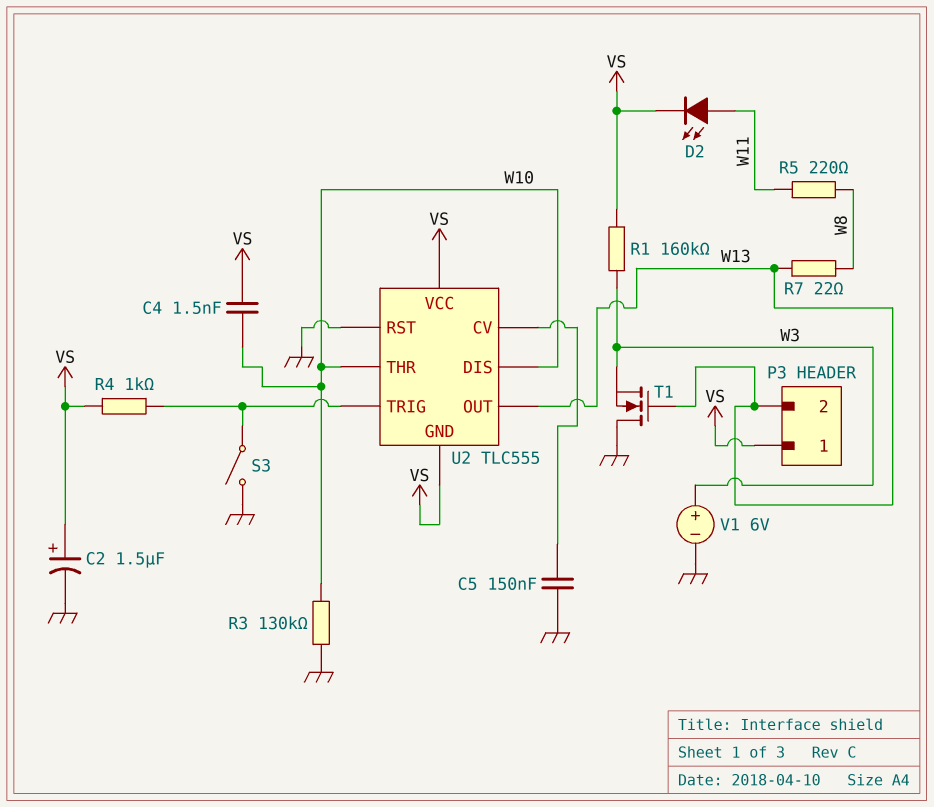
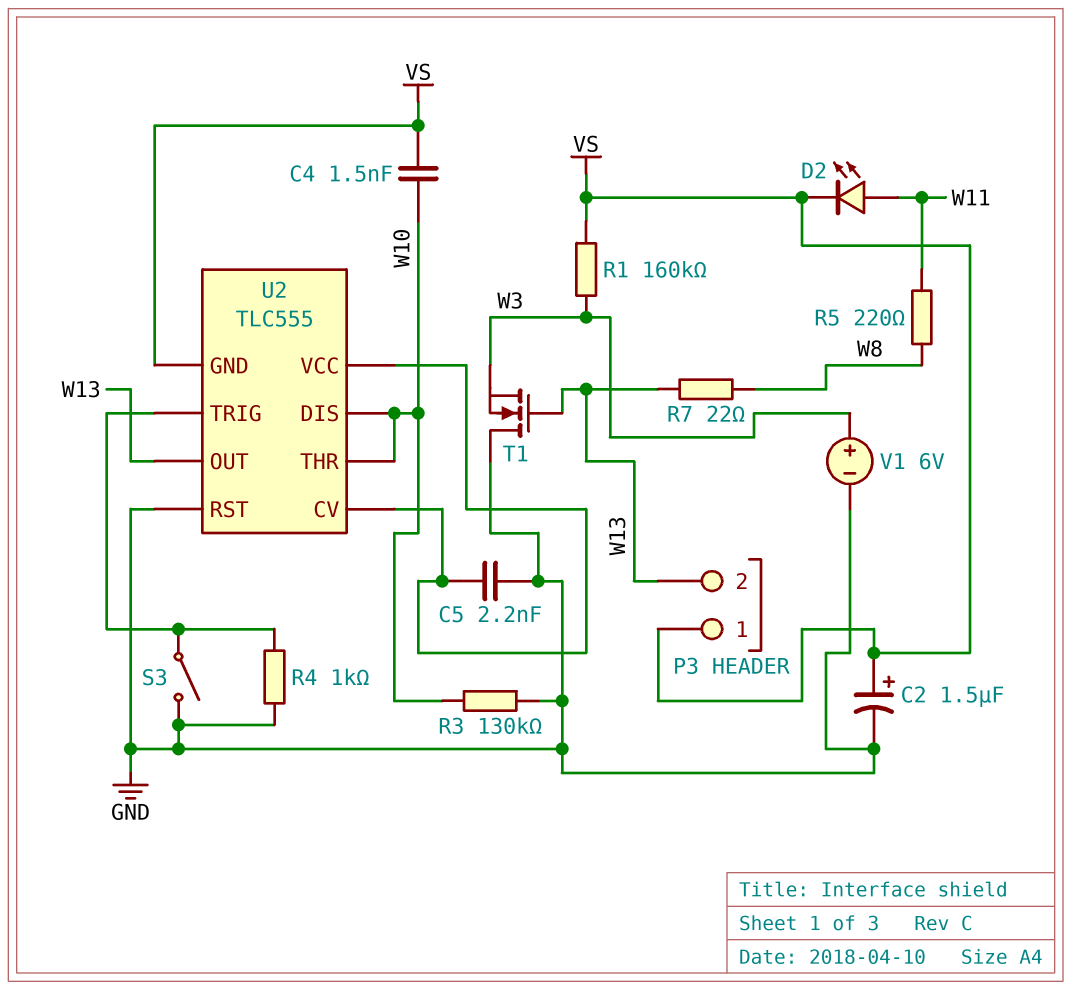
C5: 150nF (GND, U2/CV) -> 2.2nF (GND, U2/CV)
R4: 1k (U2/TRIG, VS) -> 1k (GND, U2/TRIG)
U2 pin VCC: VS -> U2/CV

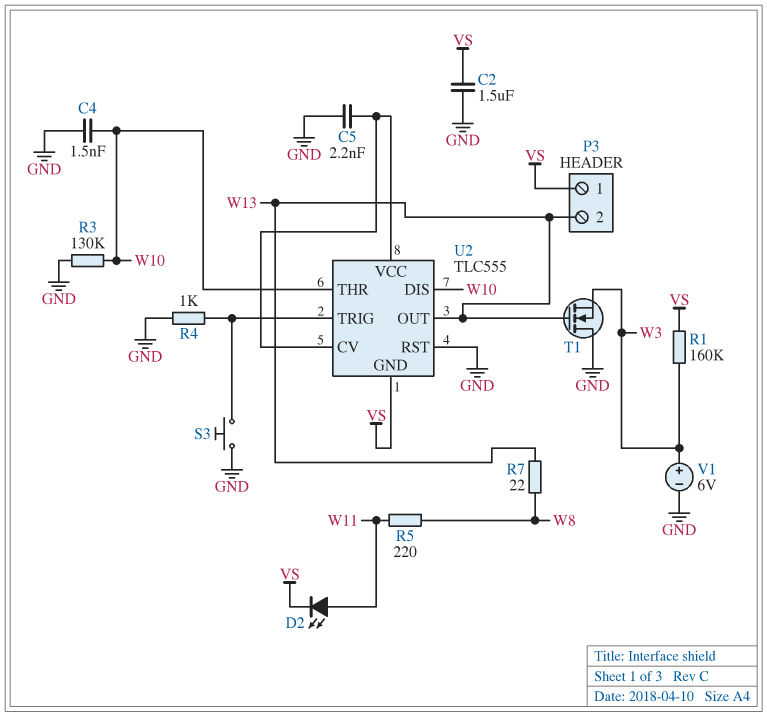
C2: 1.5uF (plus VS, minus GND) -> 1.5uF (GND, VS)
C4: 1.5nF (VS, W10) -> 1.5nF (GND, W10)
S3: switch (GND, U2/TRIG) -> button (GND, U2/TRIG)

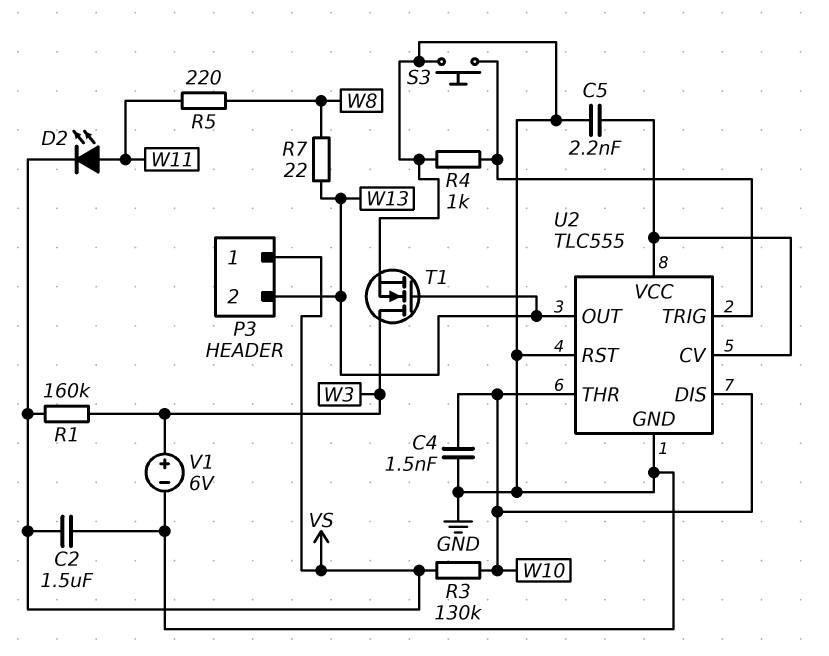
R3: 130k (GND, W10) -> 130k (VS, W10)
T1: NMOS (G W13, D GND, S W3) -> NMOS (G W13, D W3, S GND)
U2 pin GND: VS -> GND

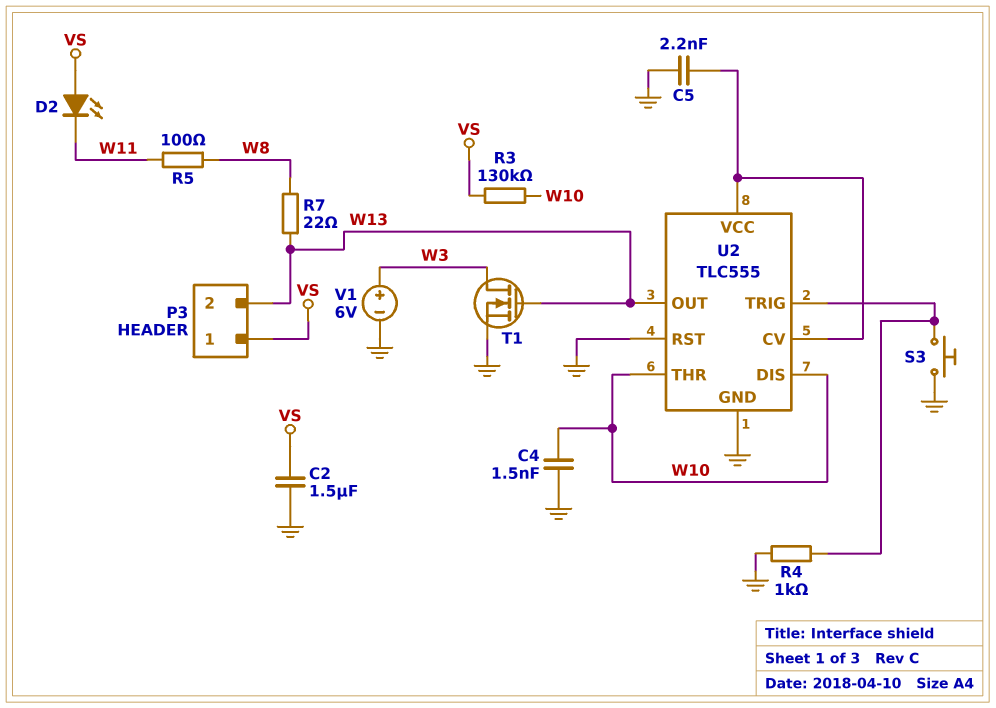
D2: LED (A W11, K VS) -> LED (A VS, K W11)
R1: 160k (VS, W3) -> none
R5: 220 (W8, W11) -> 100 (W8, W11)

